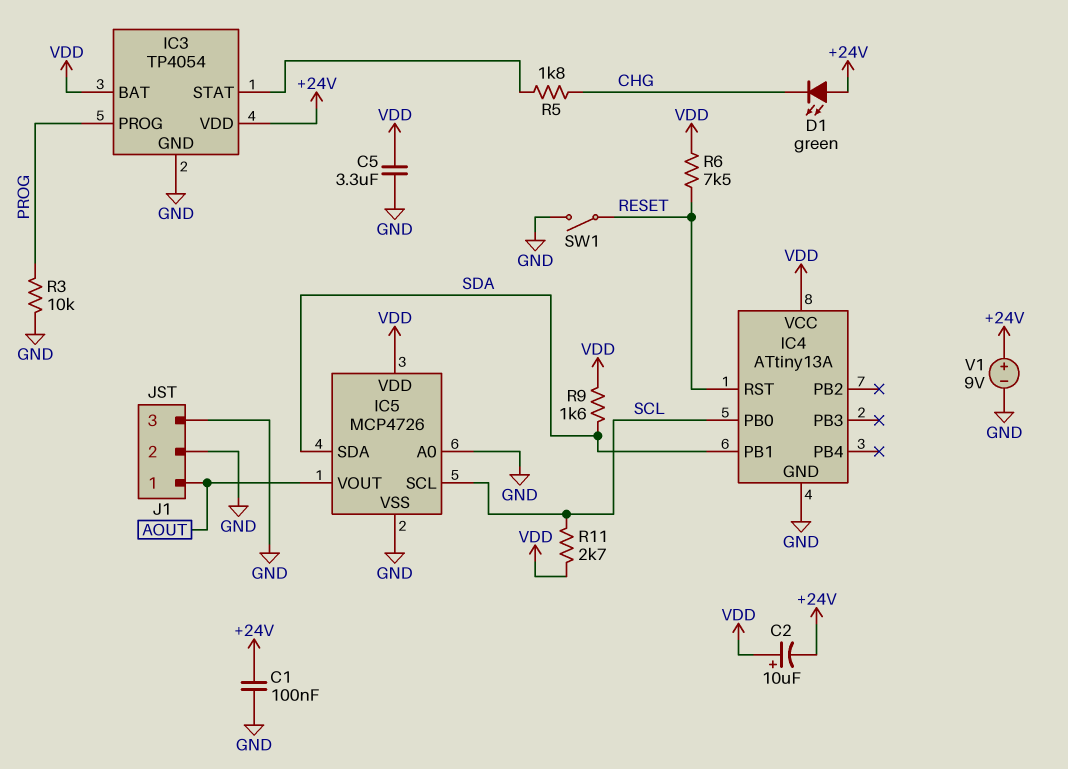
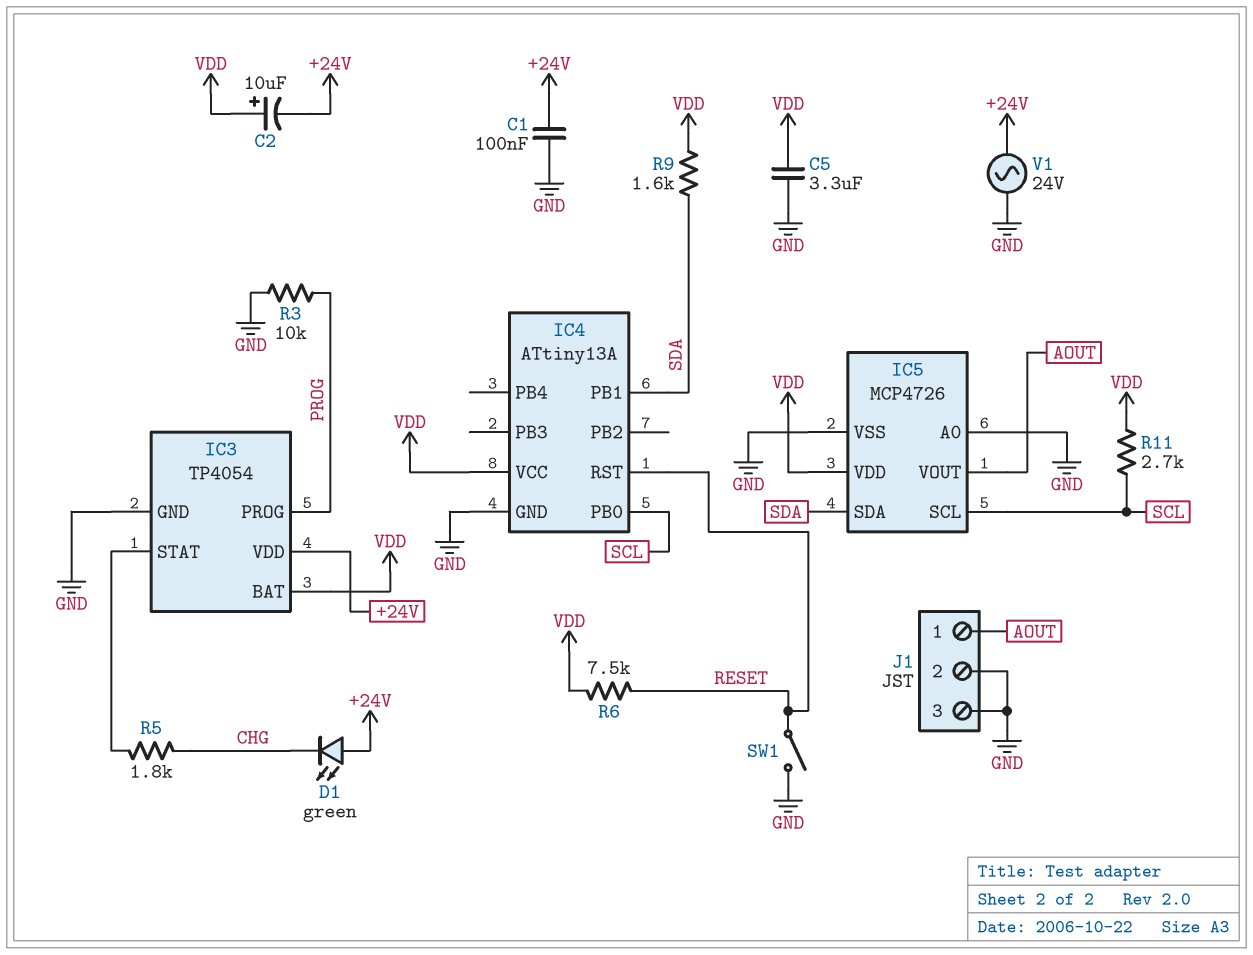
V1: 9V (plus +24V, minus GND) -> AC 24V (+24V, GND)

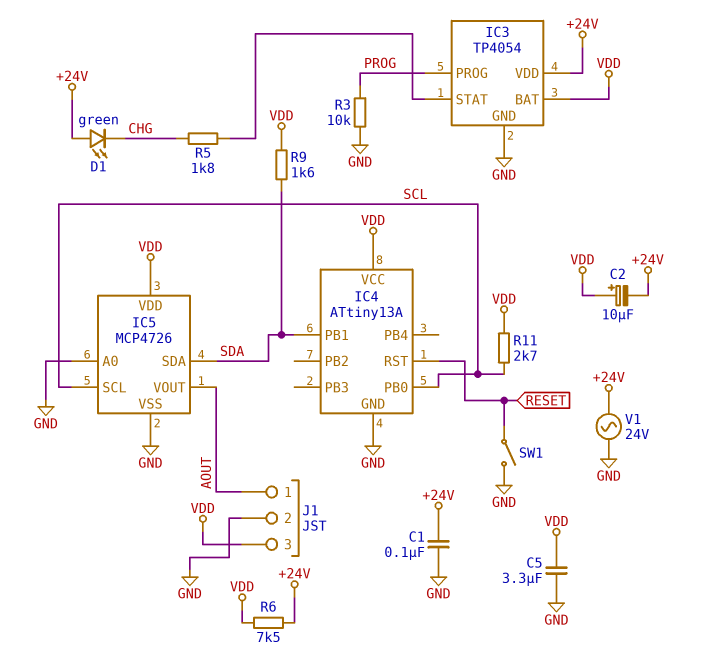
J1 pin 3: GND -> VDD
R6: 7.5k (RESET, VDD) -> 7.5k (+24V, VDD)

